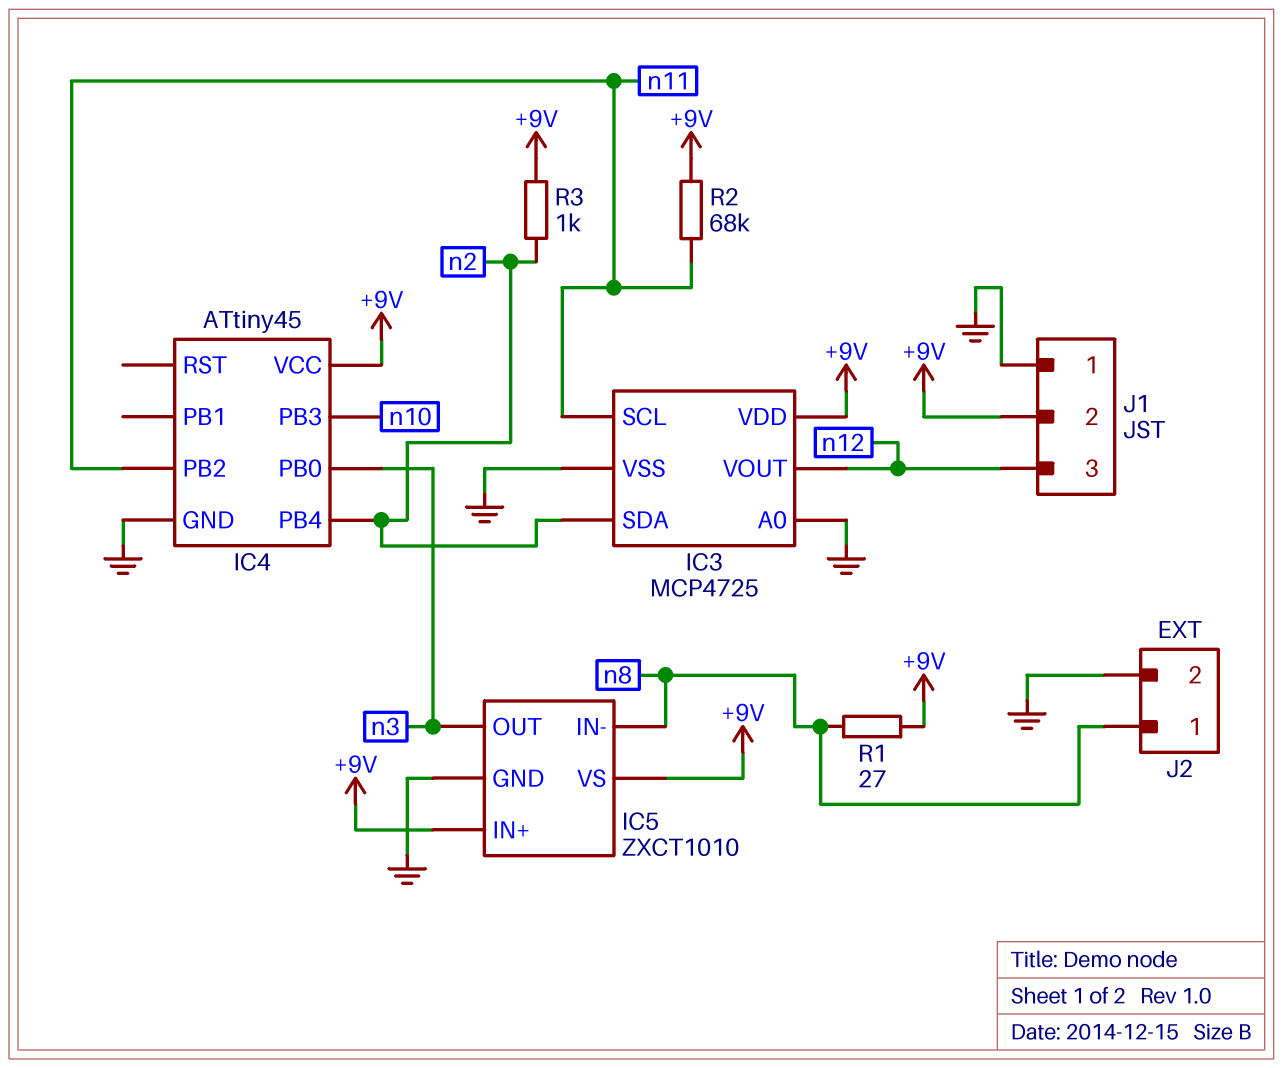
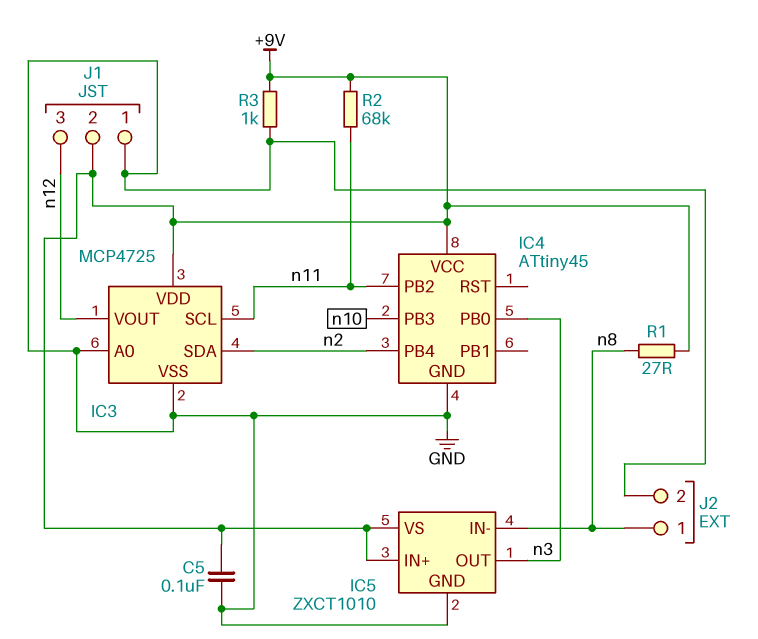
C5: none -> 100nF (+9V, GND)
R3: 1k (+9V, n2) -> 1k (+9V, GND)

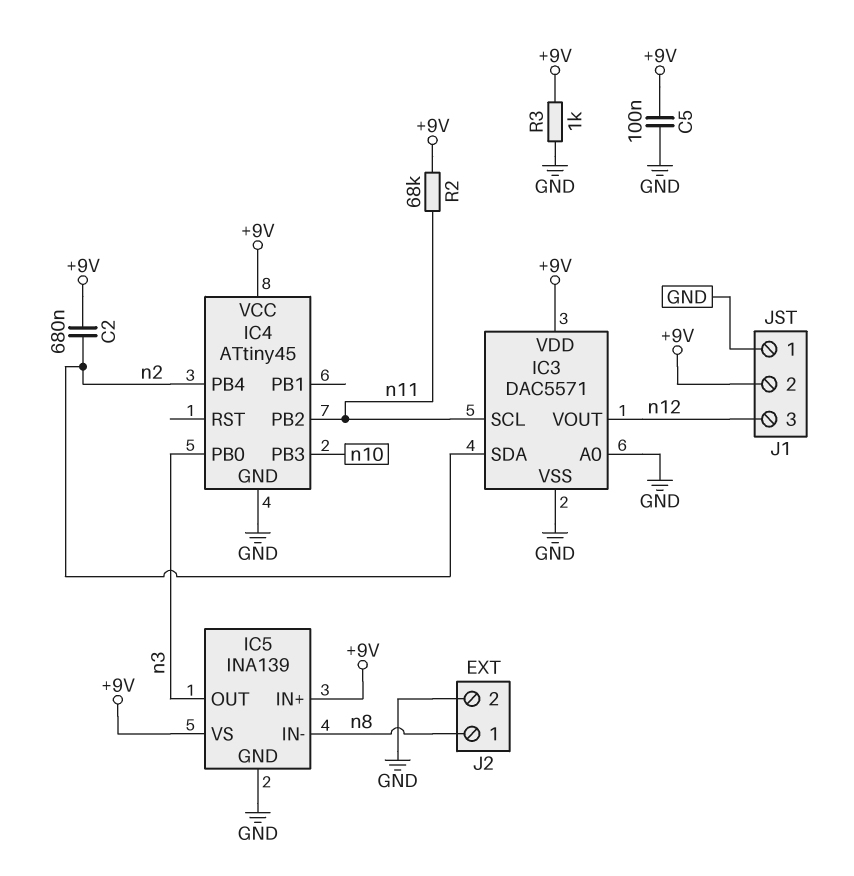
C2: none -> 680nF (+9V, n2)
IC3: MCP4725 -> DAC5571
IC5: ZXCT1010 -> INA139
R1: 27 (+9V, n8) -> none

